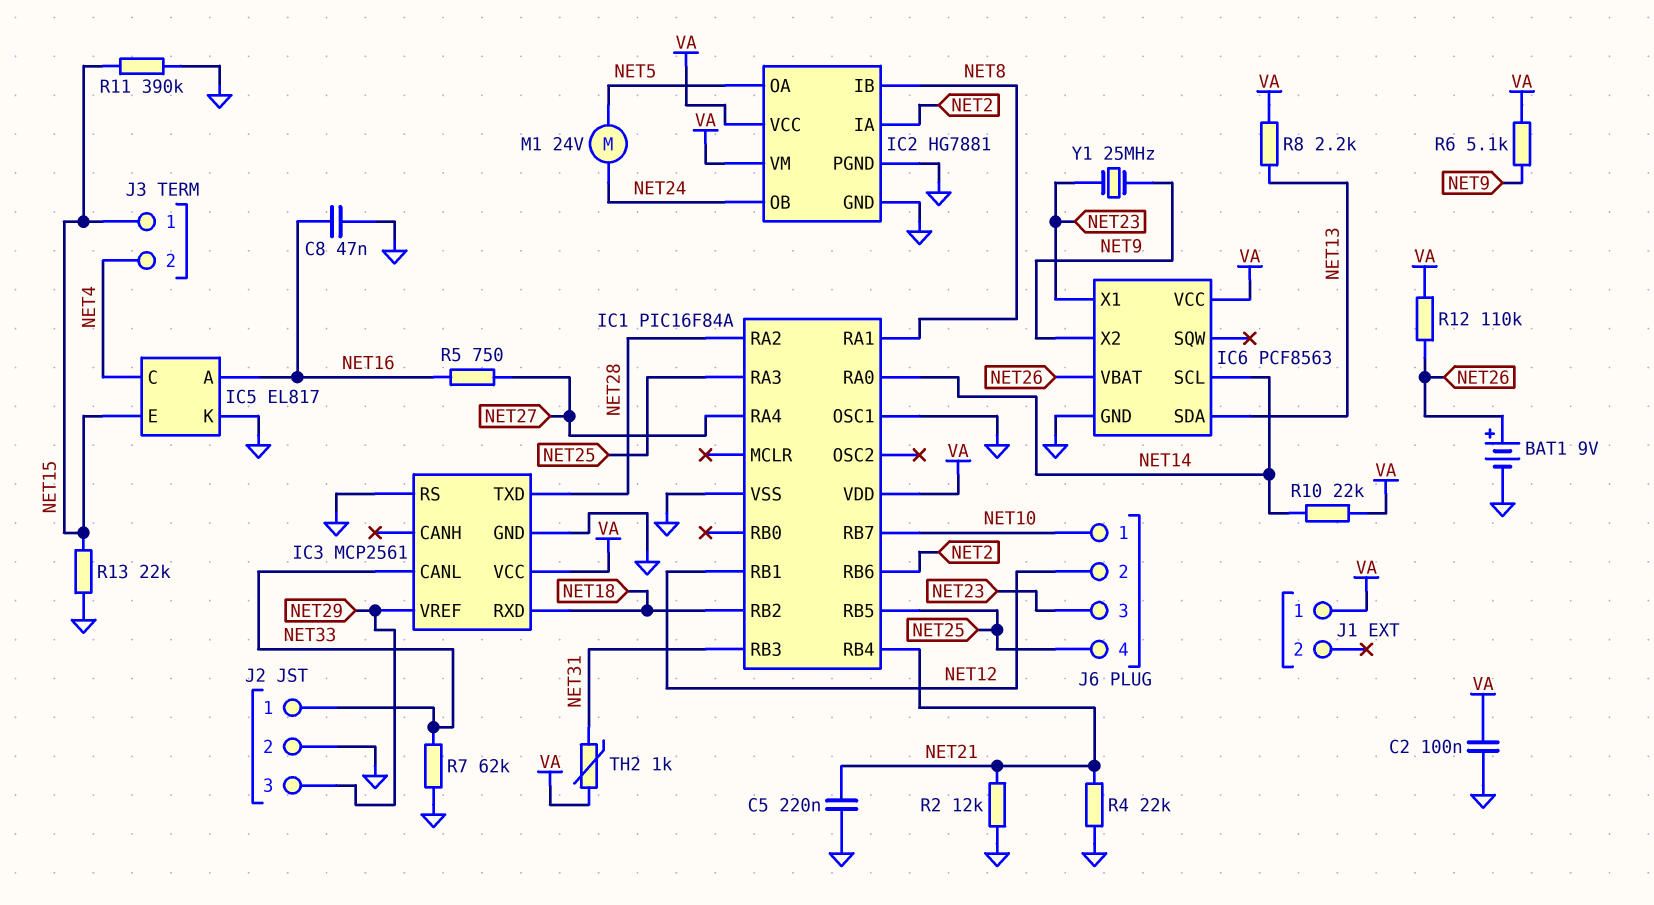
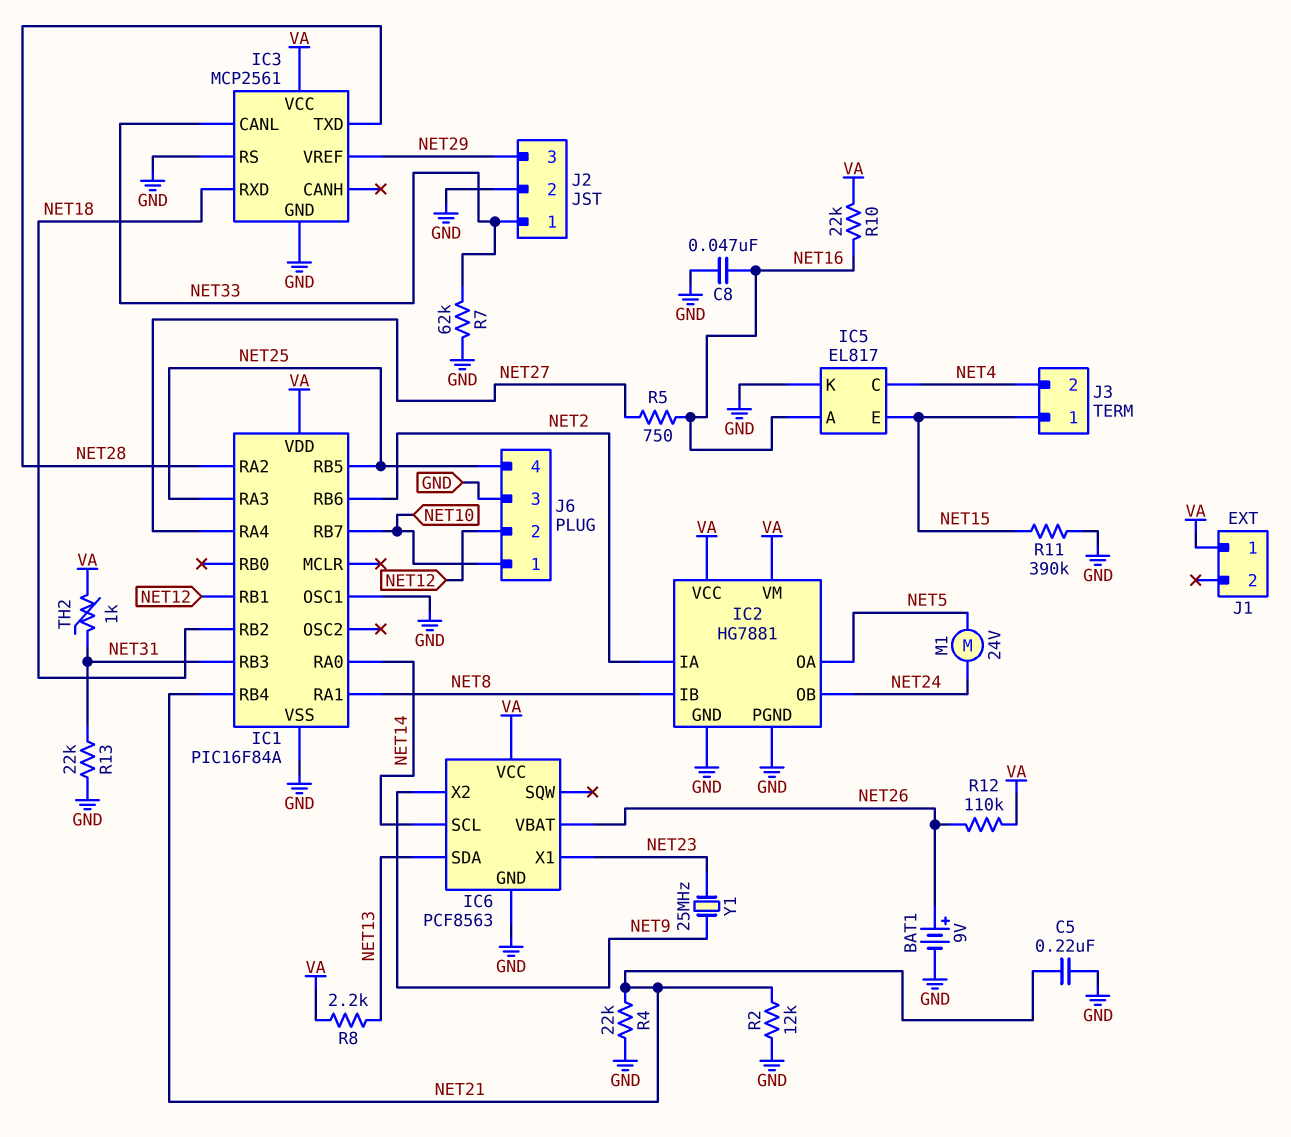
C2: 100nF (GND, VA) -> none
J6 pin 3: NET23 -> GND
R6: 5.1k (NET9, VA) -> none
R10: 22k (NET14, VA) -> 22k (NET16, VA)
R13: 22k (GND, NET15) -> 22k (GND, NET31)

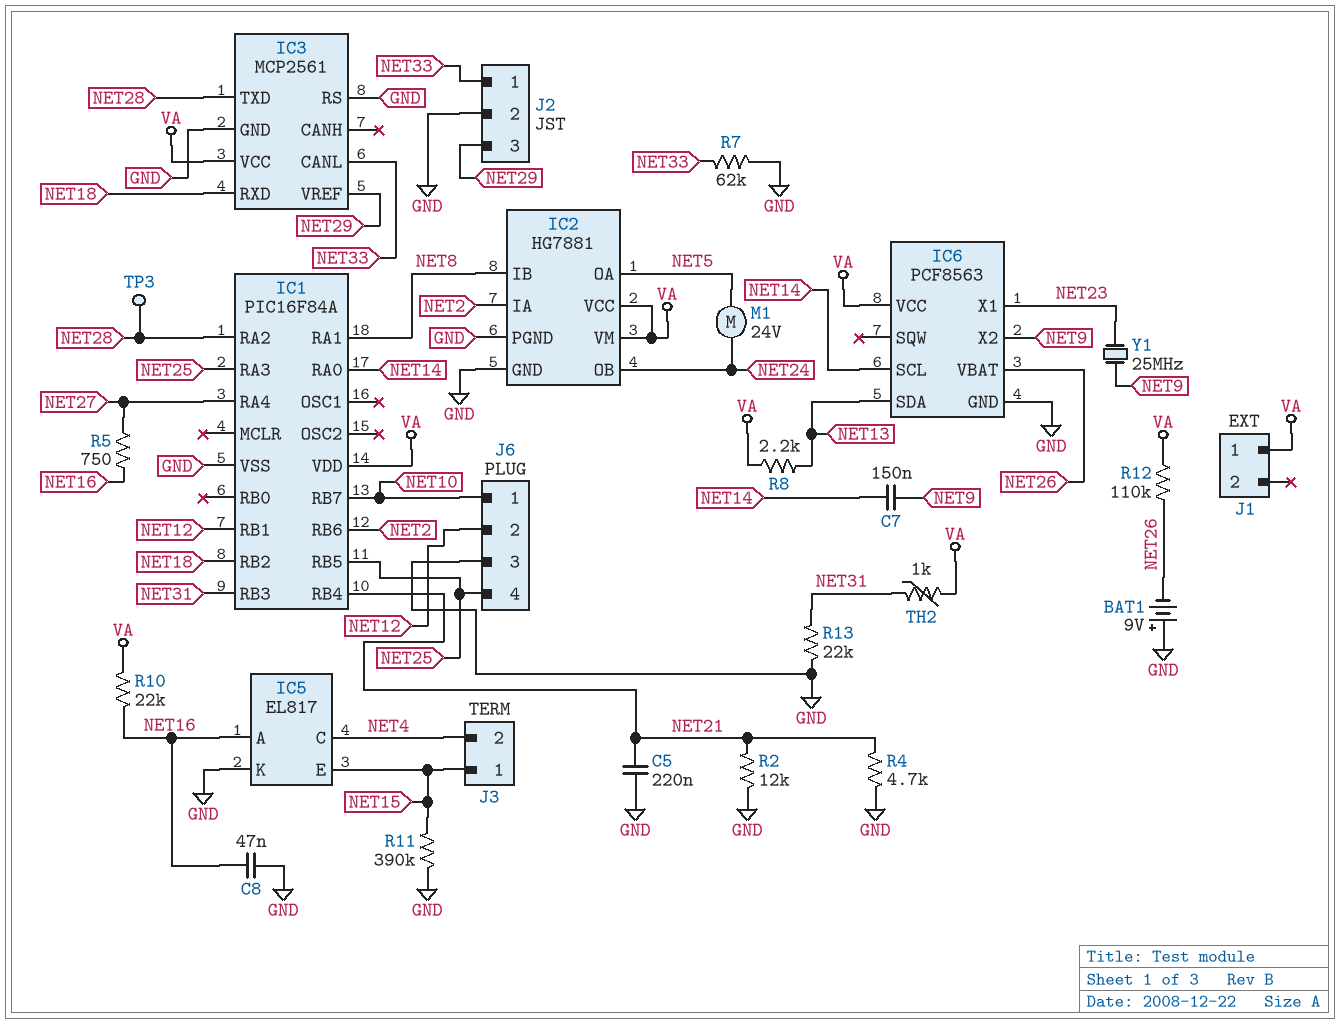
BAT1: 9V (plus NET26, minus GND) -> 9V (plus GND, minus NET26)
C7: none -> 150nF (NET9, NET14)
IC1 pin OSC1: GND -> none
R4: 22k (GND, NET21) -> 4.7k (GND, NET21)
TP3: none -> test point (NET28)

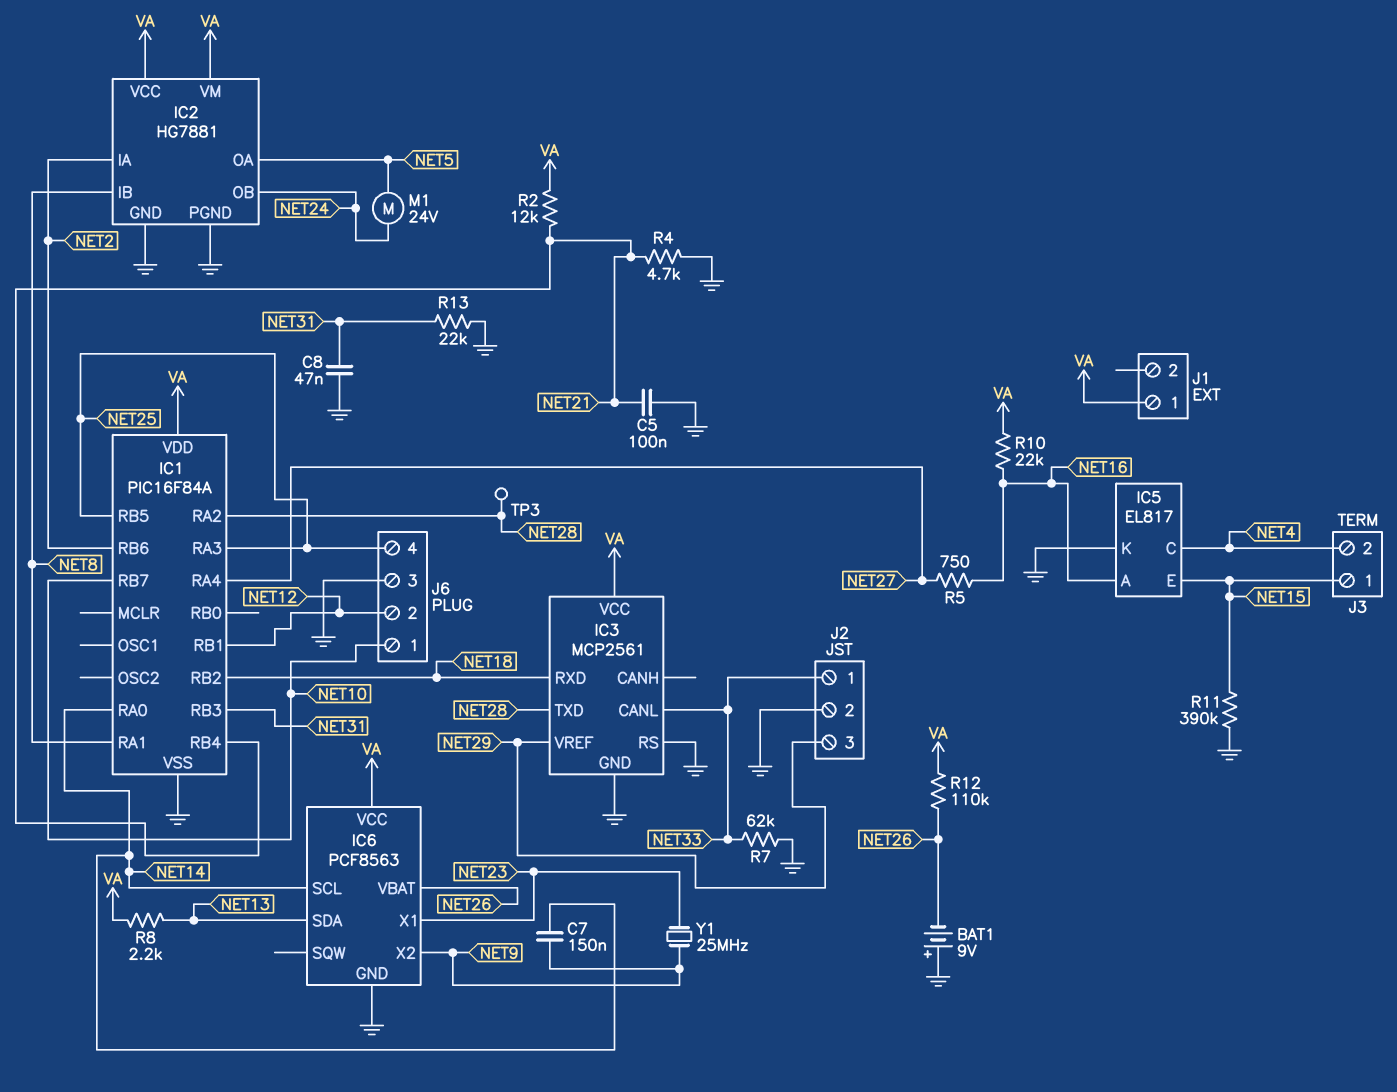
C5: 220nF (GND, NET21) -> 100nF (GND, NET21)
C8: 47nF (GND, NET16) -> 47nF (GND, NET31)
R2: 12k (GND, NET21) -> 12k (NET21, VA)
TH2: 1k (NET31, VA) -> none

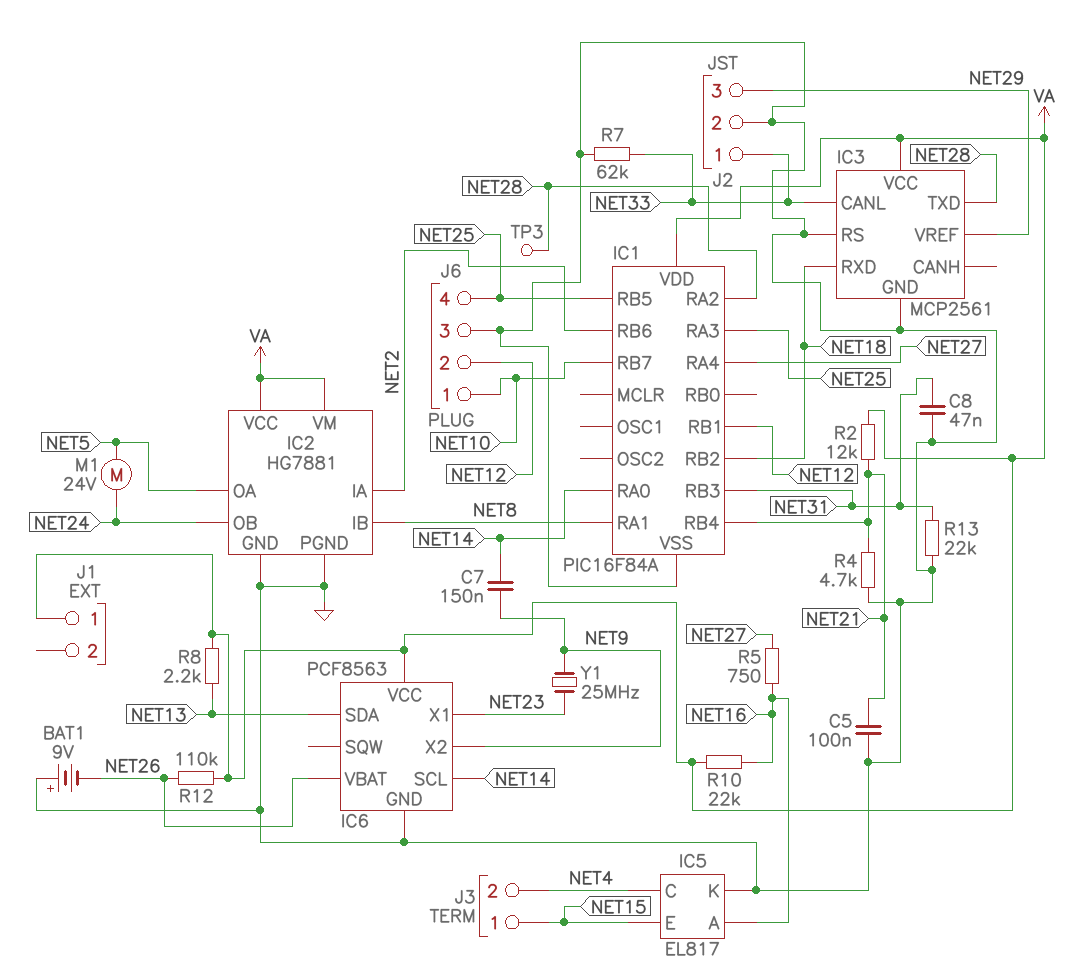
R11: 390k (GND, NET15) -> none

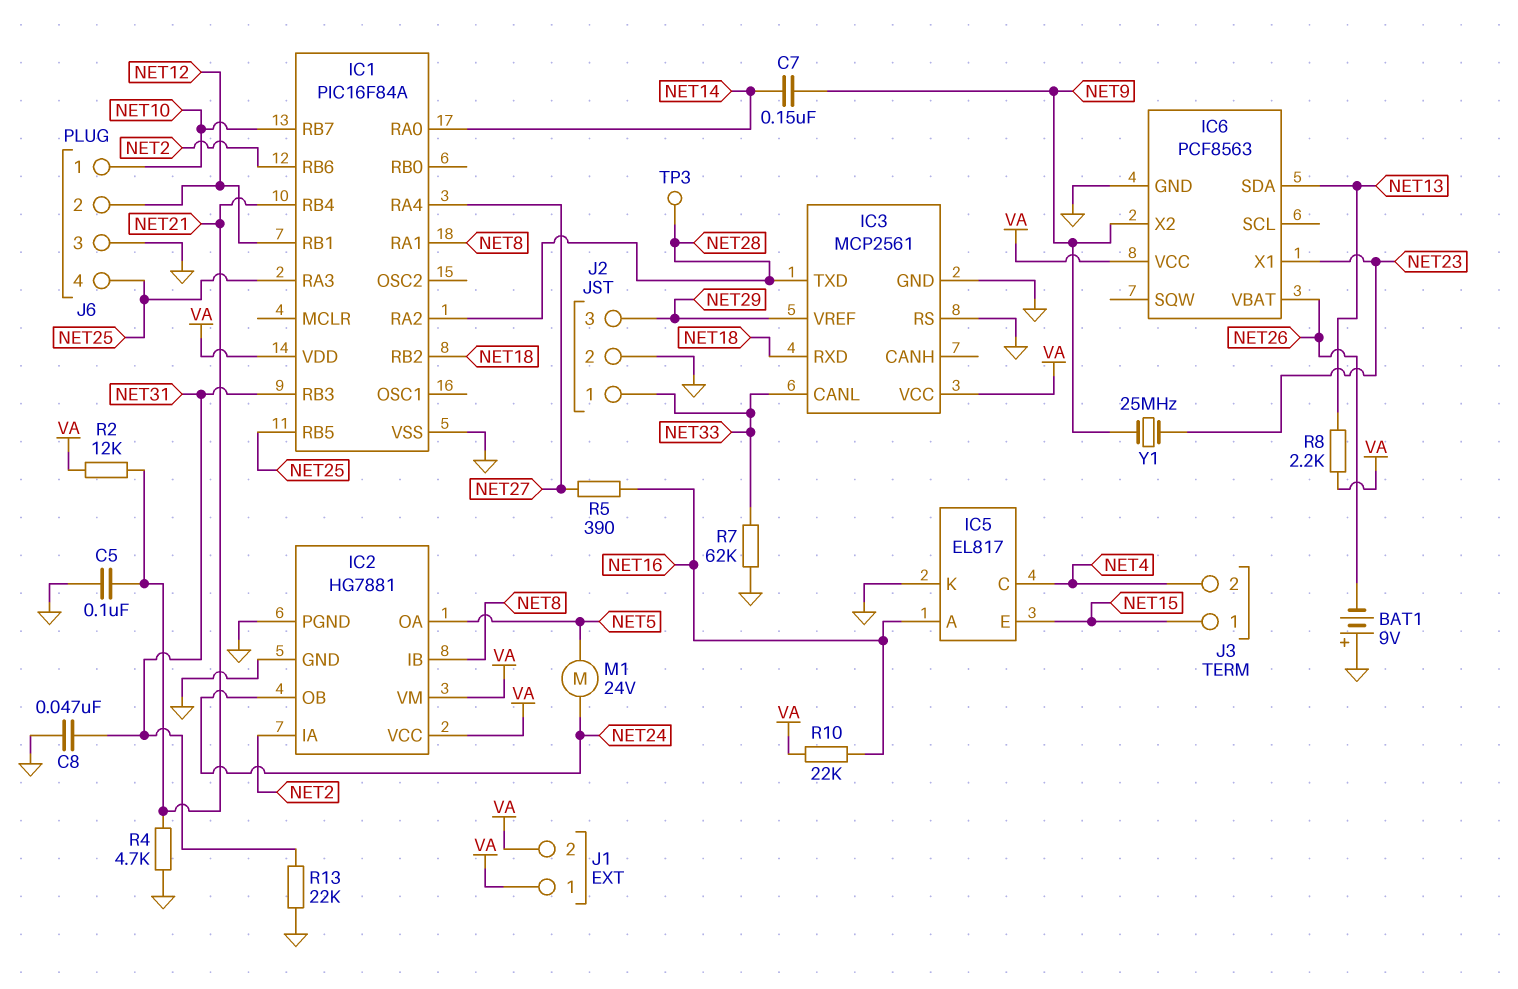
IC6 pin SCL: NET14 -> none
J1 pin 2: none -> VA
R5: 750 (NET16, NET27) -> 390 (NET16, NET27)
R12: 110k (NET26, VA) -> none

